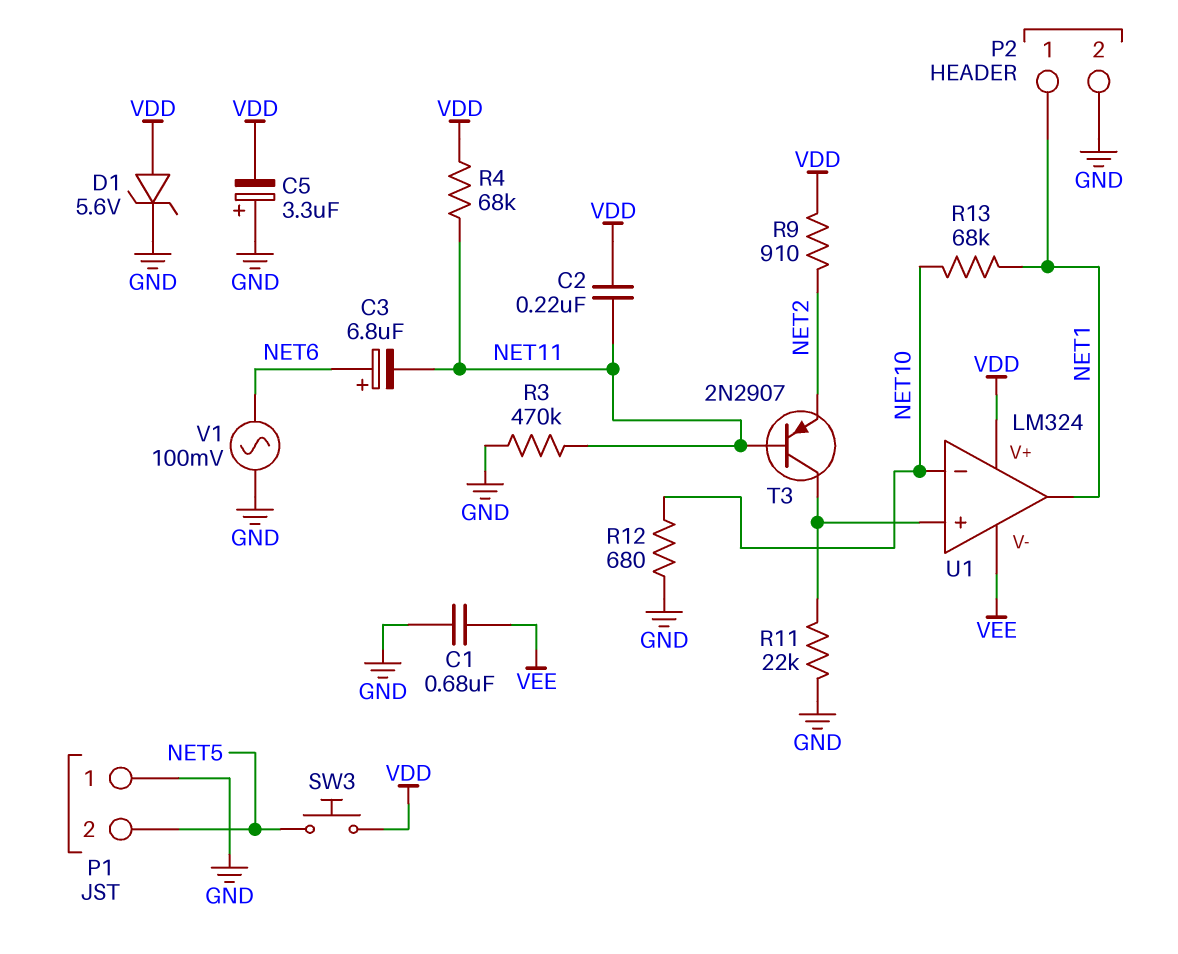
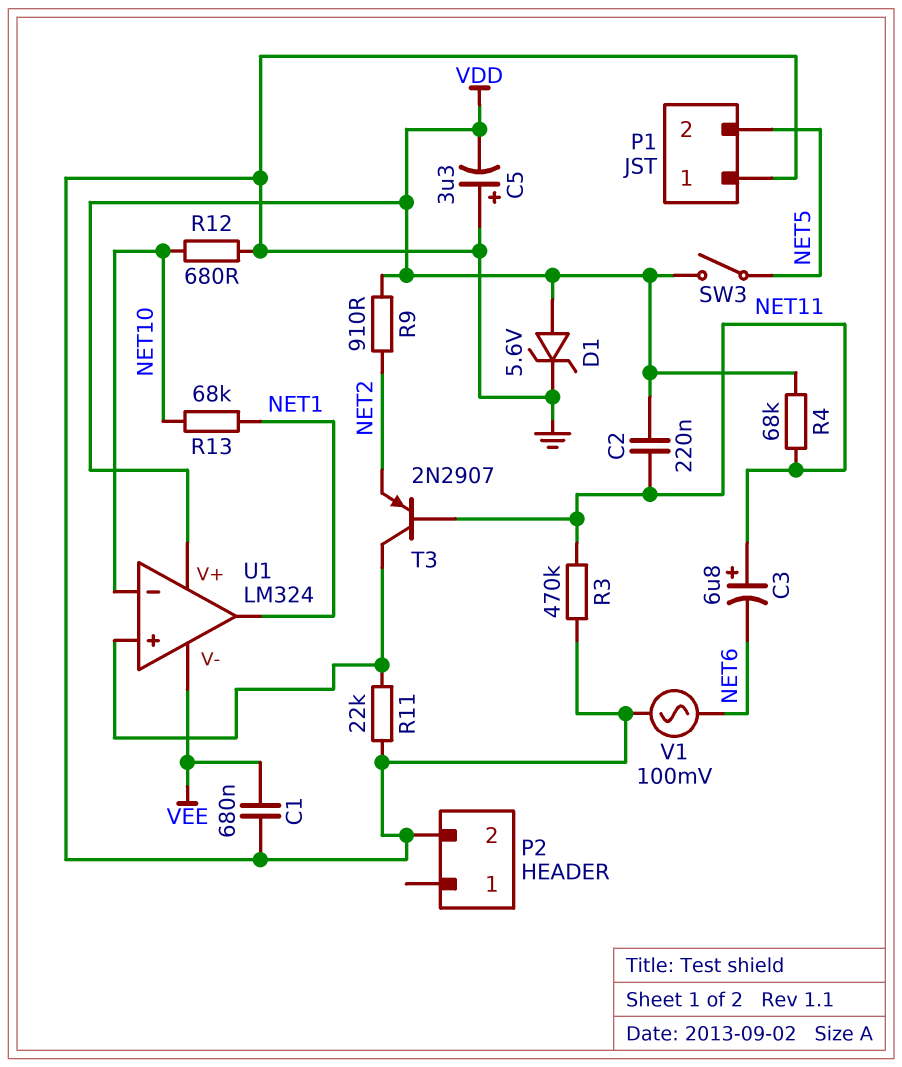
C3: 6.8uF (plus NET6, minus NET11) -> 6.8uF (plus NET11, minus NET6)
P2 pin 1: NET1 -> none
SW3: button (NET5, VDD) -> switch (NET5, VDD)

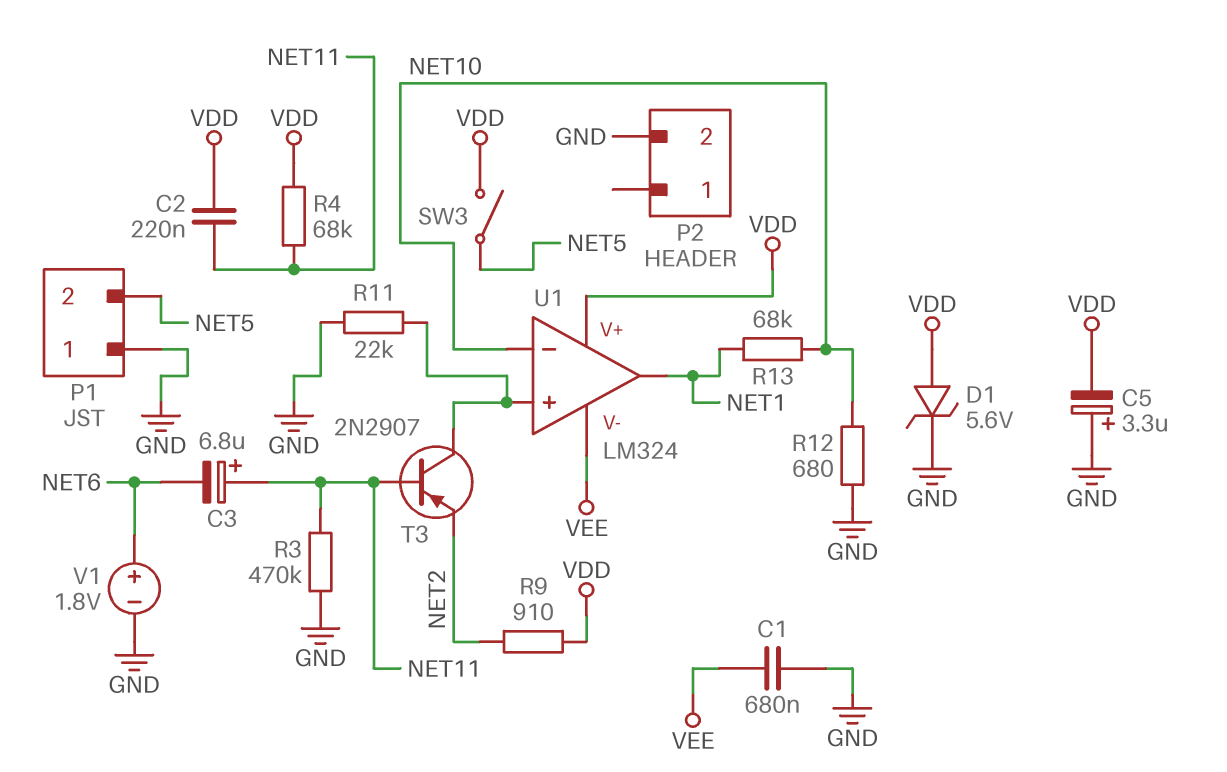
V1: AC 100mV (GND, NET6) -> 1.8V (plus NET6, minus GND)

